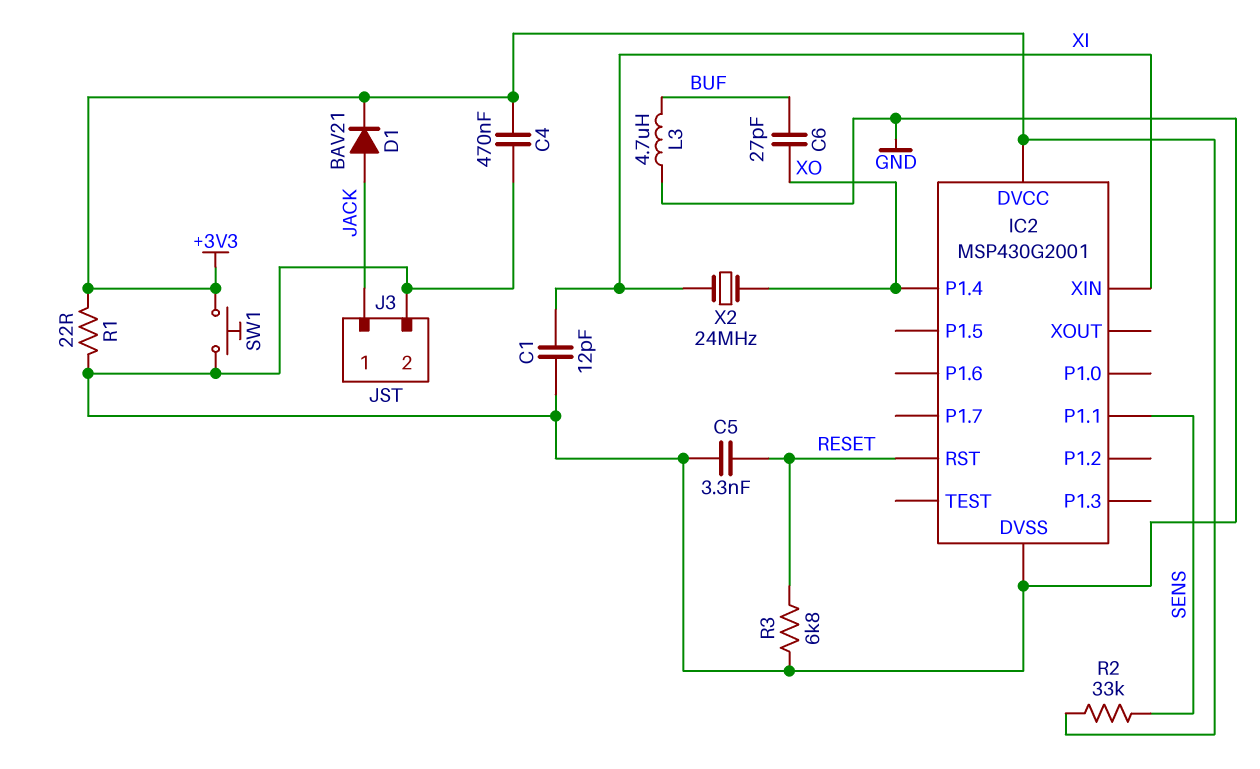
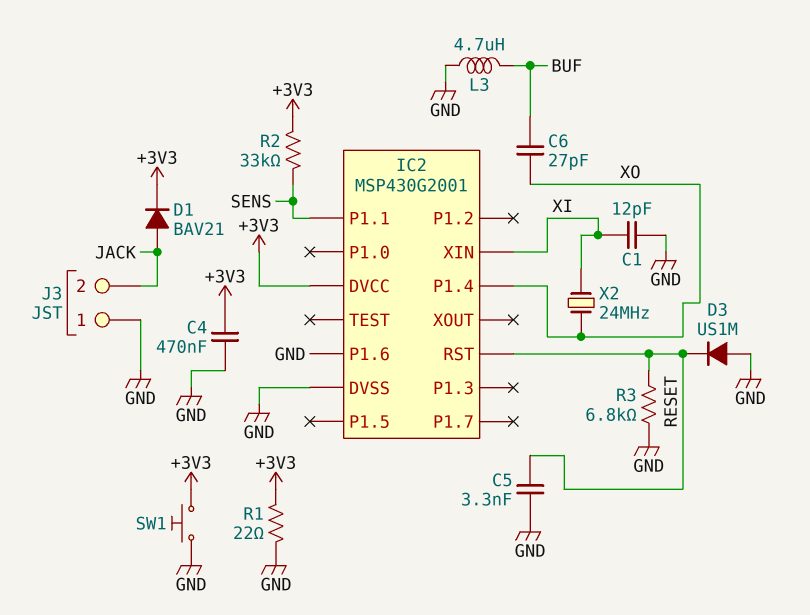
D3: none -> diode US1M (A GND, K RESET)
IC2 pin P1.6: none -> GND
J3 pin 1: JACK -> GND
J3 pin 2: GND -> JACK

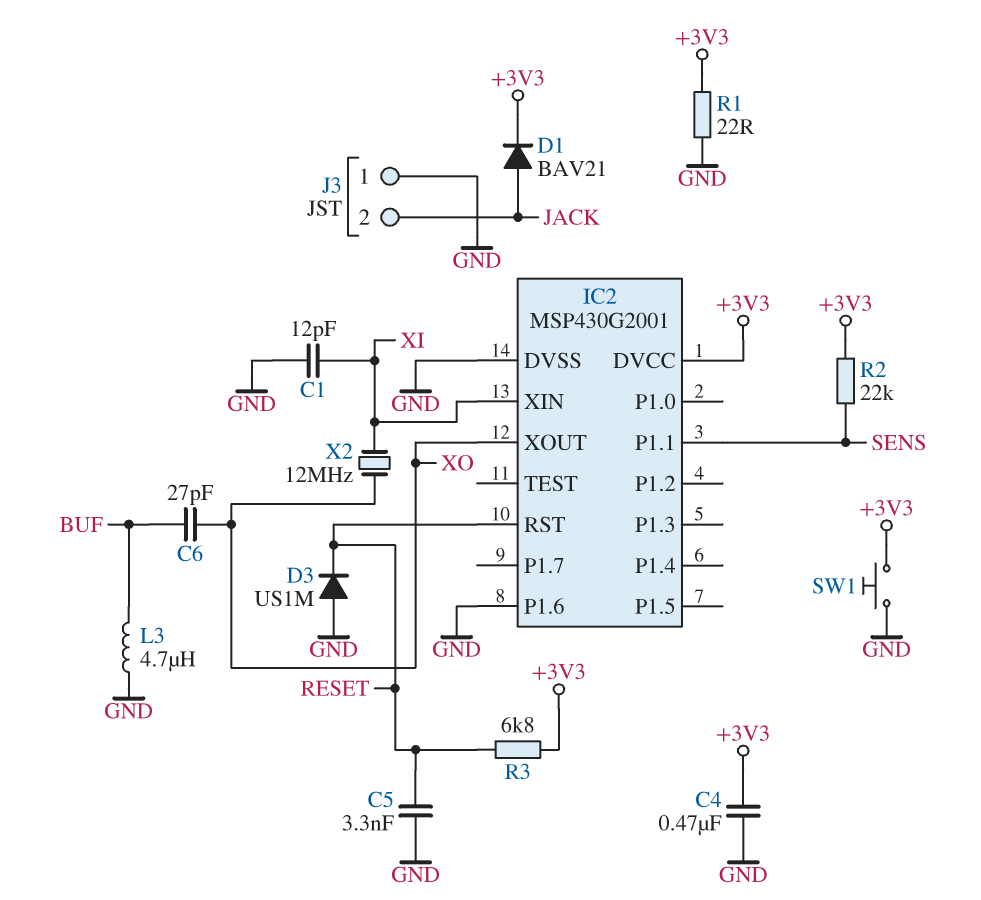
IC2 pin P1.4: XO -> none
IC2 pin XOUT: none -> XO
R2: 33k (+3V3, SENS) -> 22k (+3V3, SENS)
R3: 6.8k (GND, RESET) -> 6.8k (+3V3, RESET)
X2: 24MHz (XI, XO) -> 12MHz (XI, XO)

